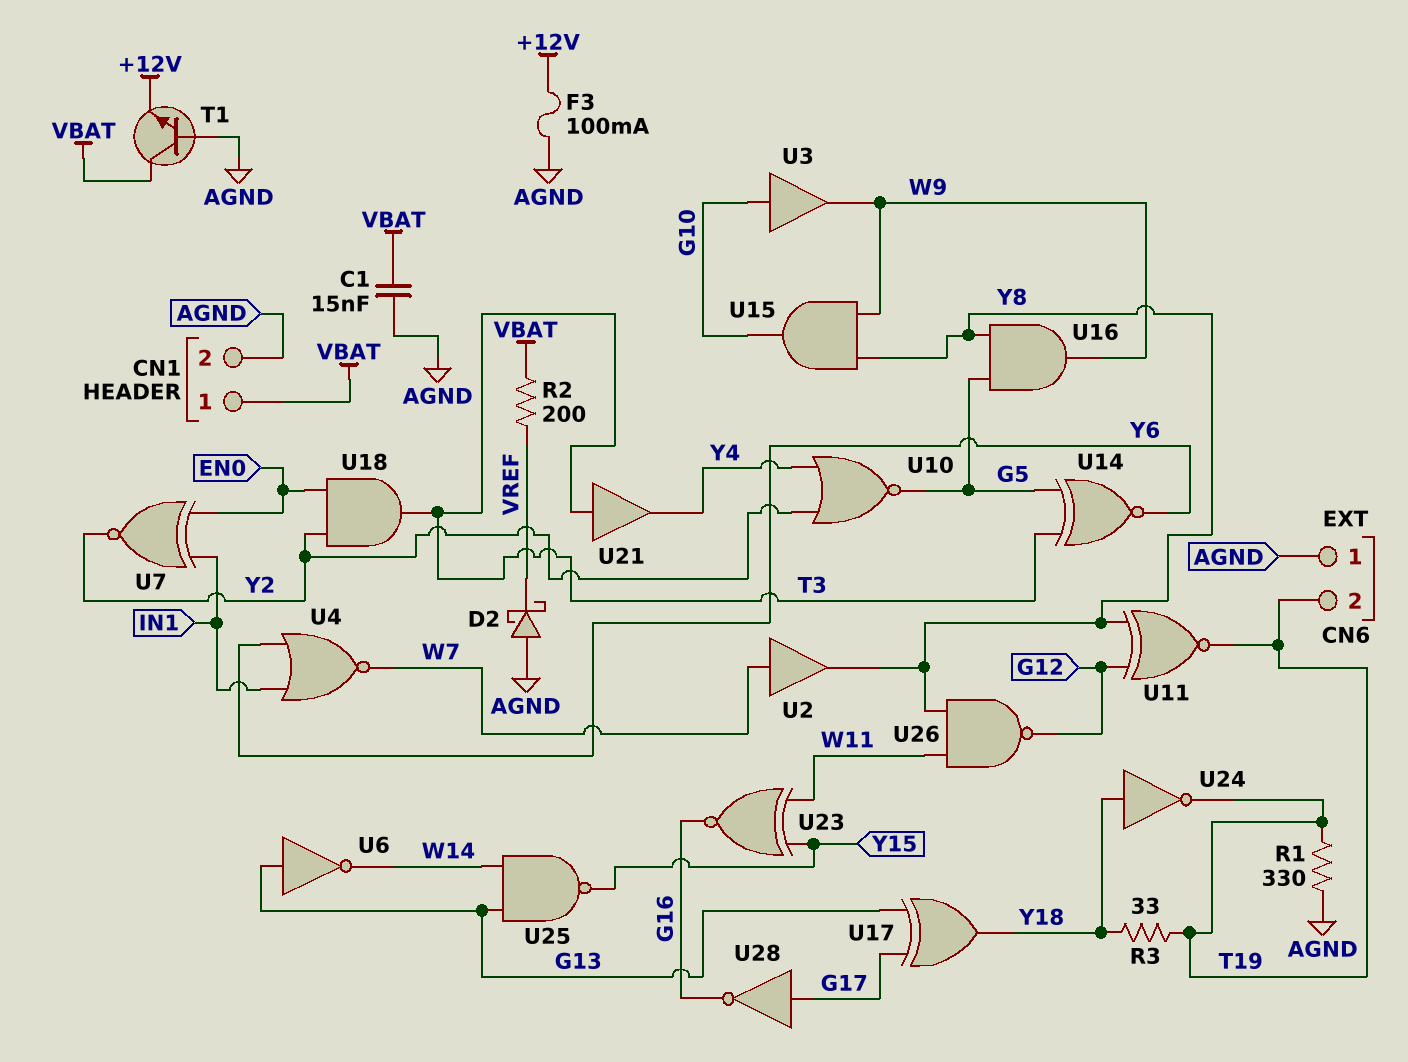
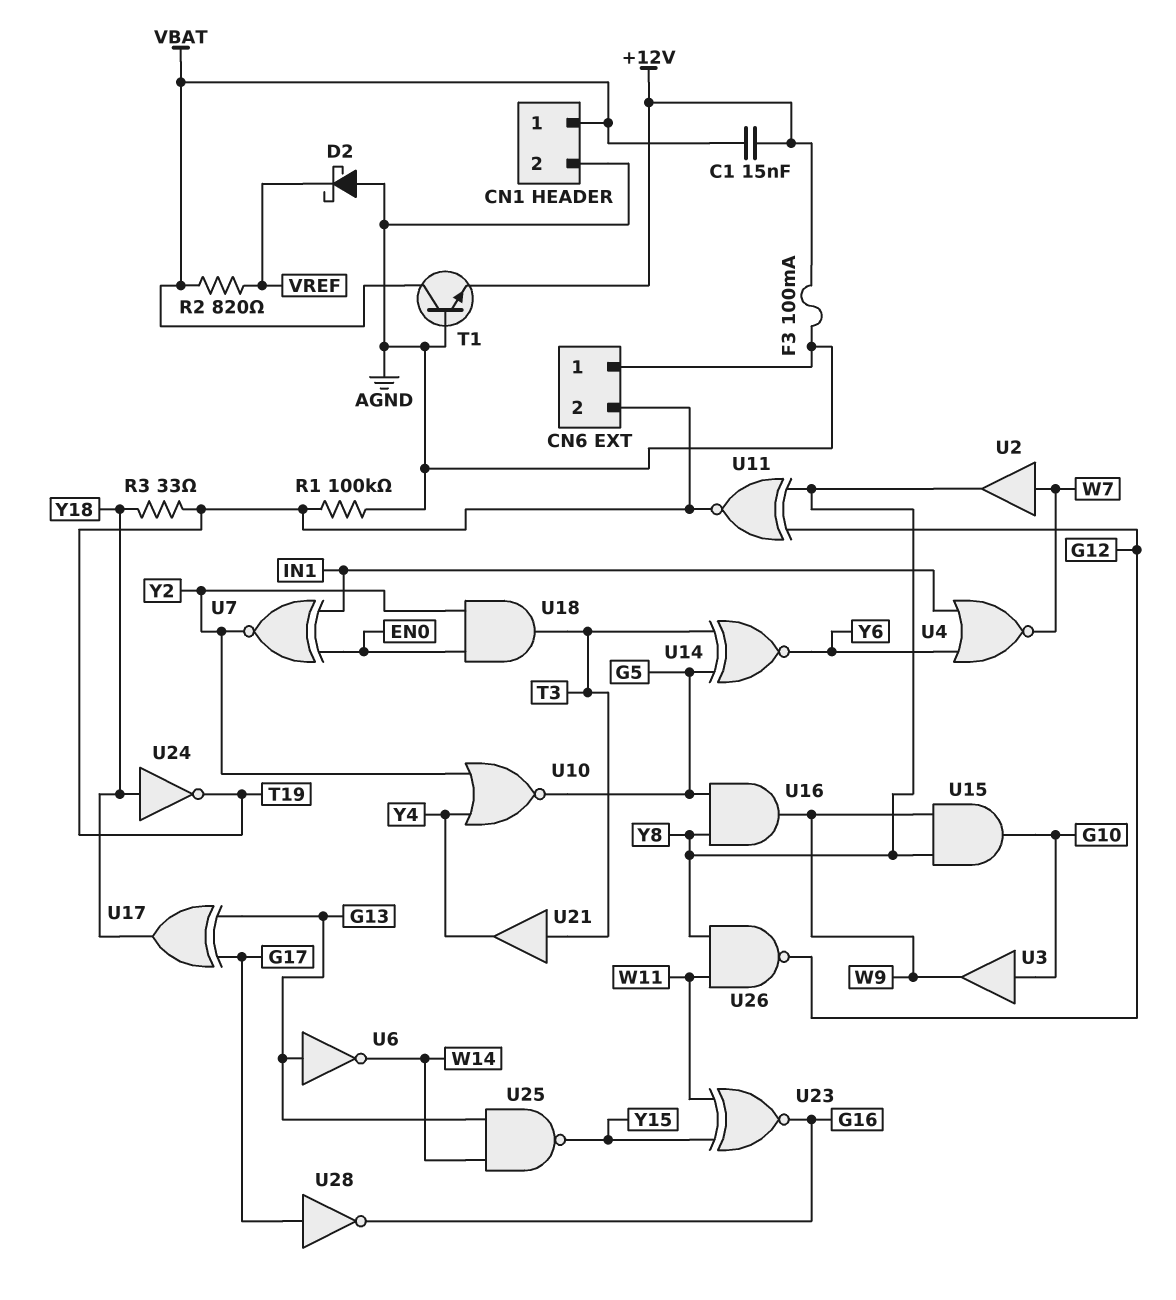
C1: 15nF (AGND, VBAT) -> 15nF (+12V, VBAT)
R1: 330 (AGND, T19) -> 100k (AGND, T19)
R2: 200 (VBAT, VREF) -> 820 (VBAT, VREF)

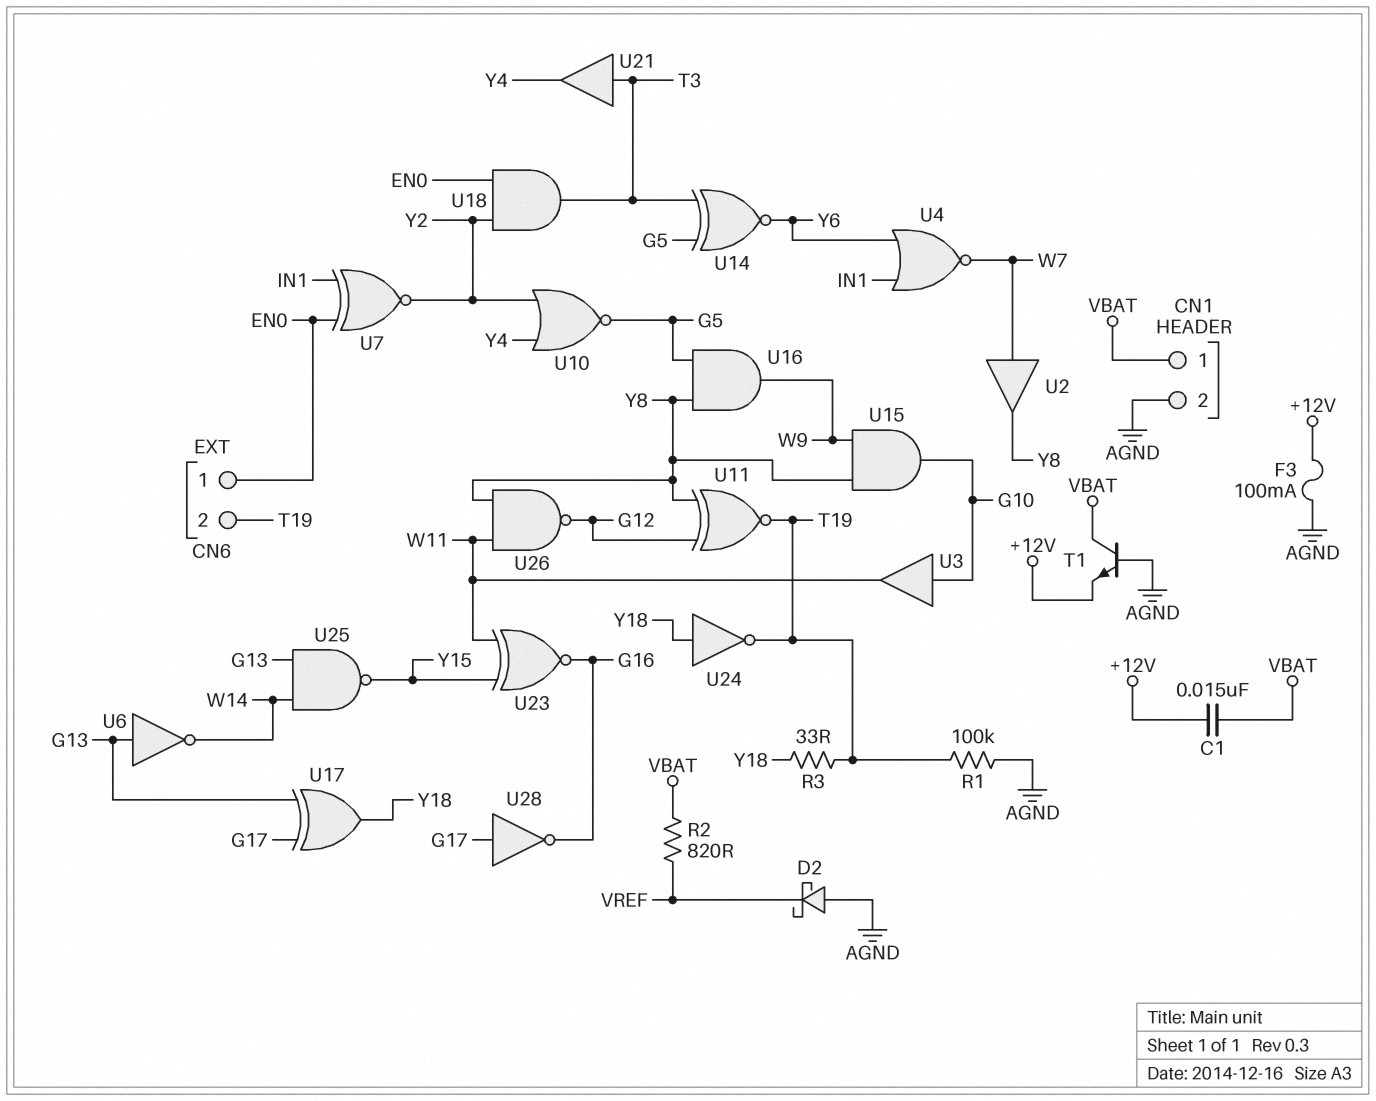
CN6 pin 1: AGND -> EN0
U3: buffer (in G10, out W9) -> buffer (in G10, out W11)

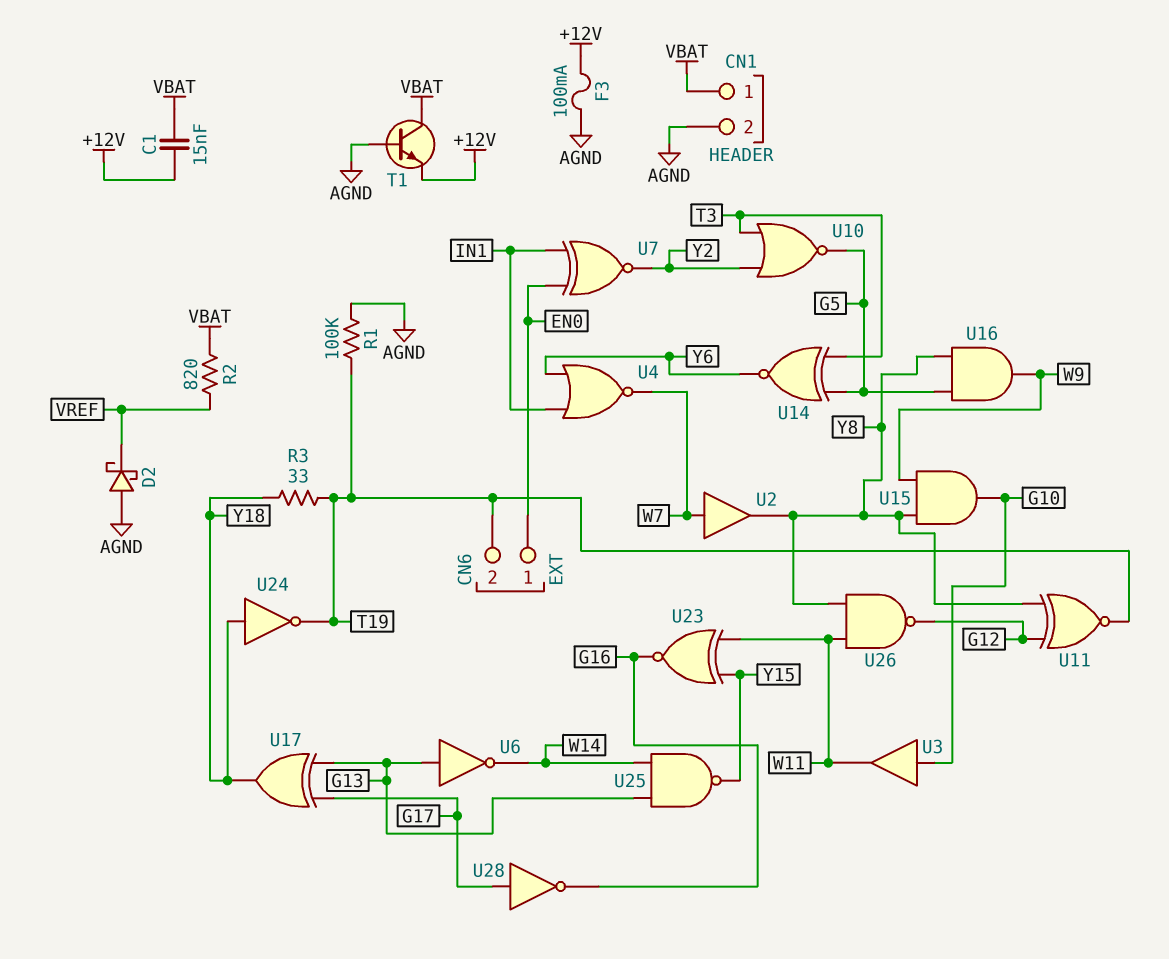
U10: NOR (in Y2, in Y4, out G5) -> NOR (in T3, in Y2, out G5)
U18: AND (in EN0, in Y2, out T3) -> none
U21: buffer (in T3, out Y4) -> none

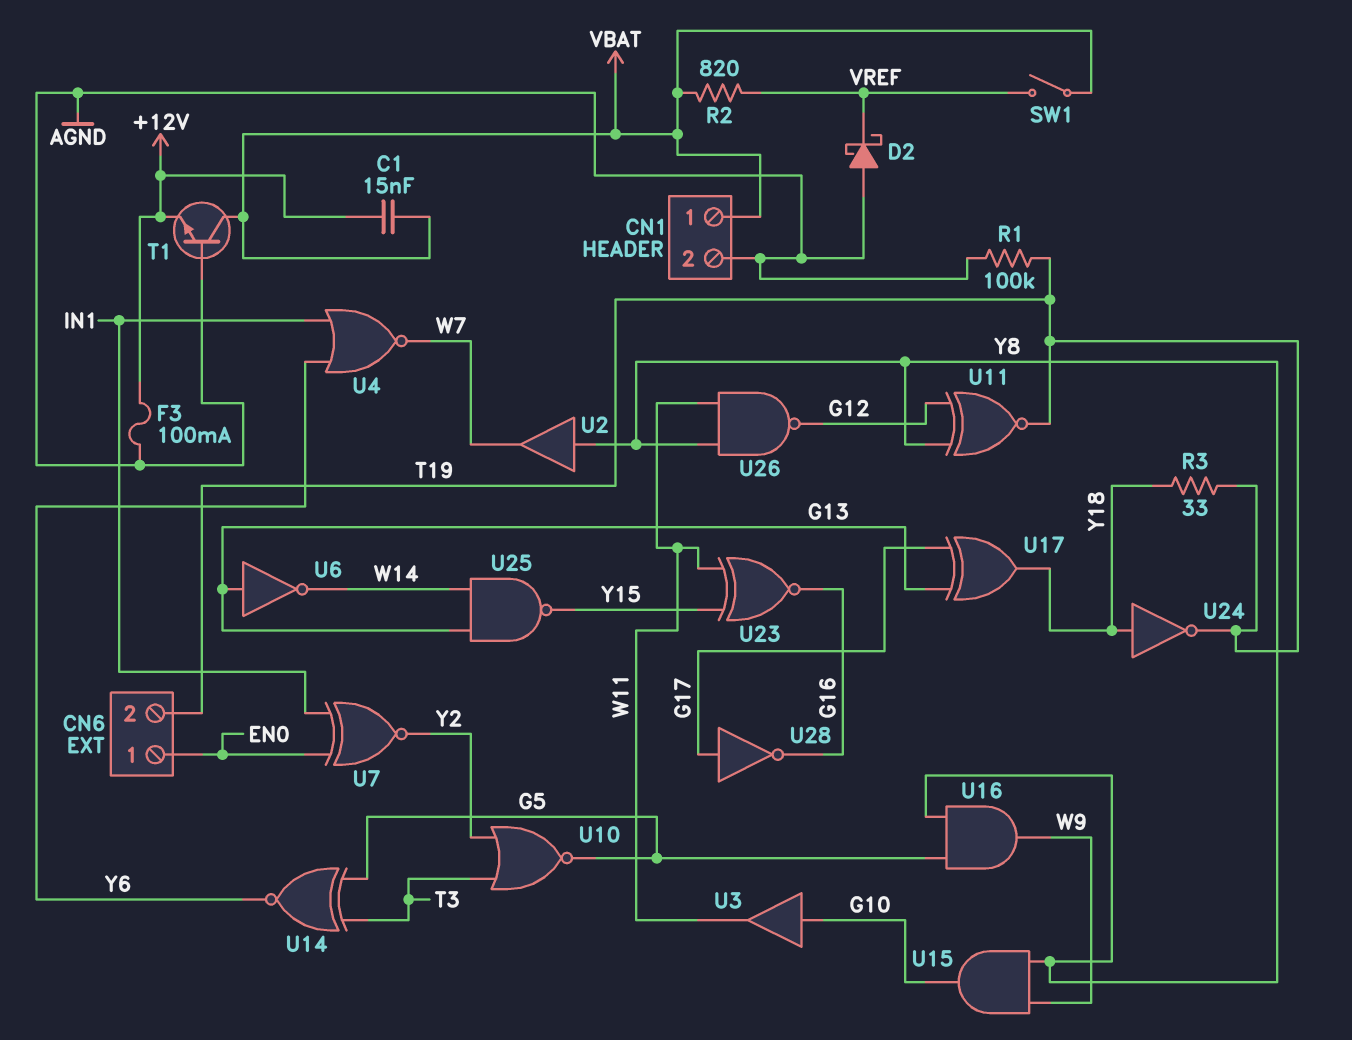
SW1: none -> switch (VBAT, VREF)
U2: buffer (in W7, out Y8) -> buffer (in Y8, out W7)

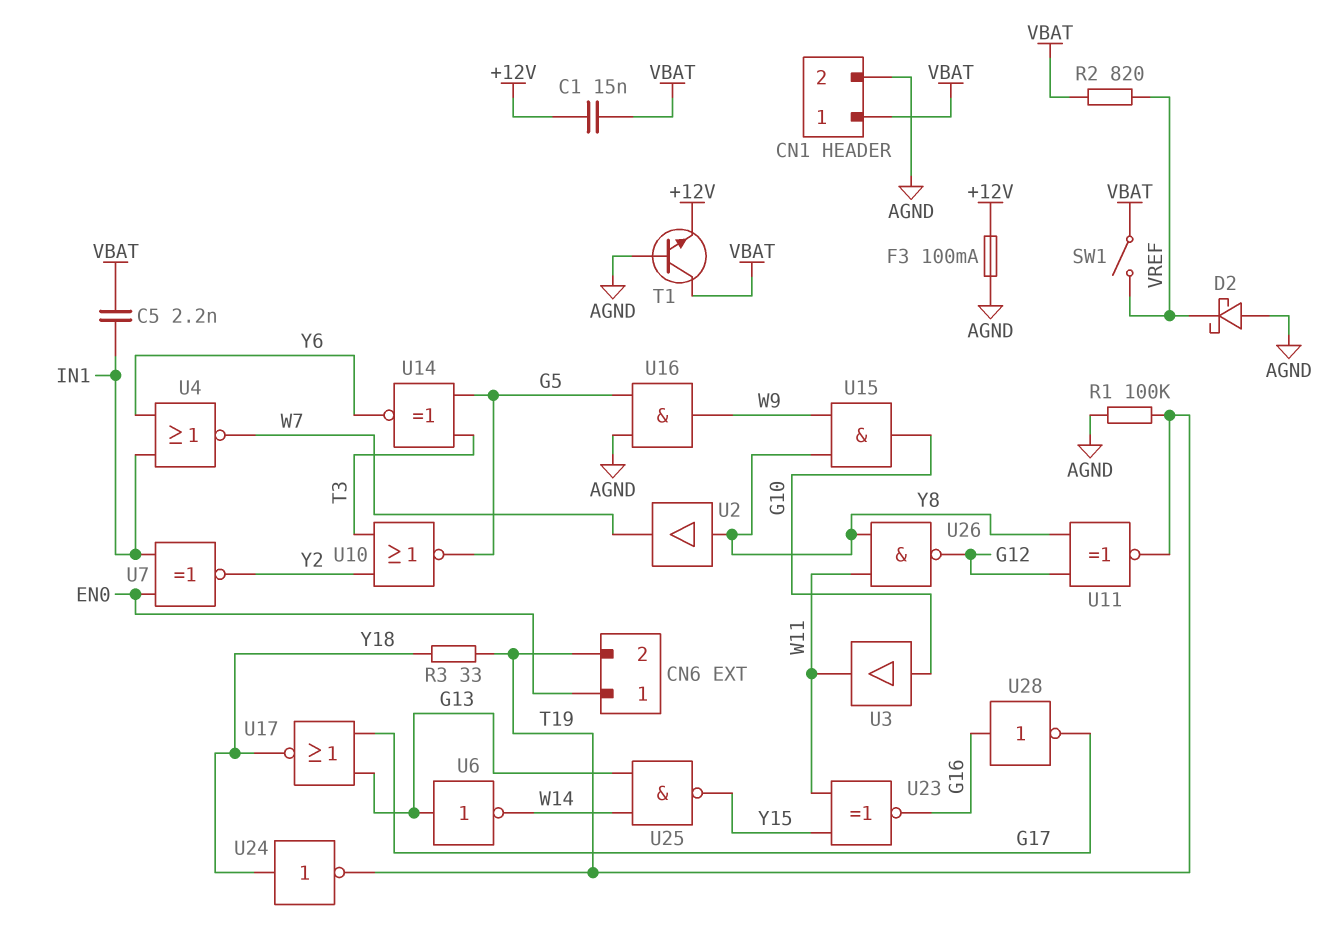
C5: none -> 2.2nF (IN1, VBAT)
U16: AND (in G5, in Y8, out W9) -> AND (in AGND, in G5, out W9)
U17: XOR (in G13, in G17, out Y18) -> NOR (in G13, in G17, out Y18)
U28: NOT (in G17, out G16) -> NOT (in G16, out G17)

